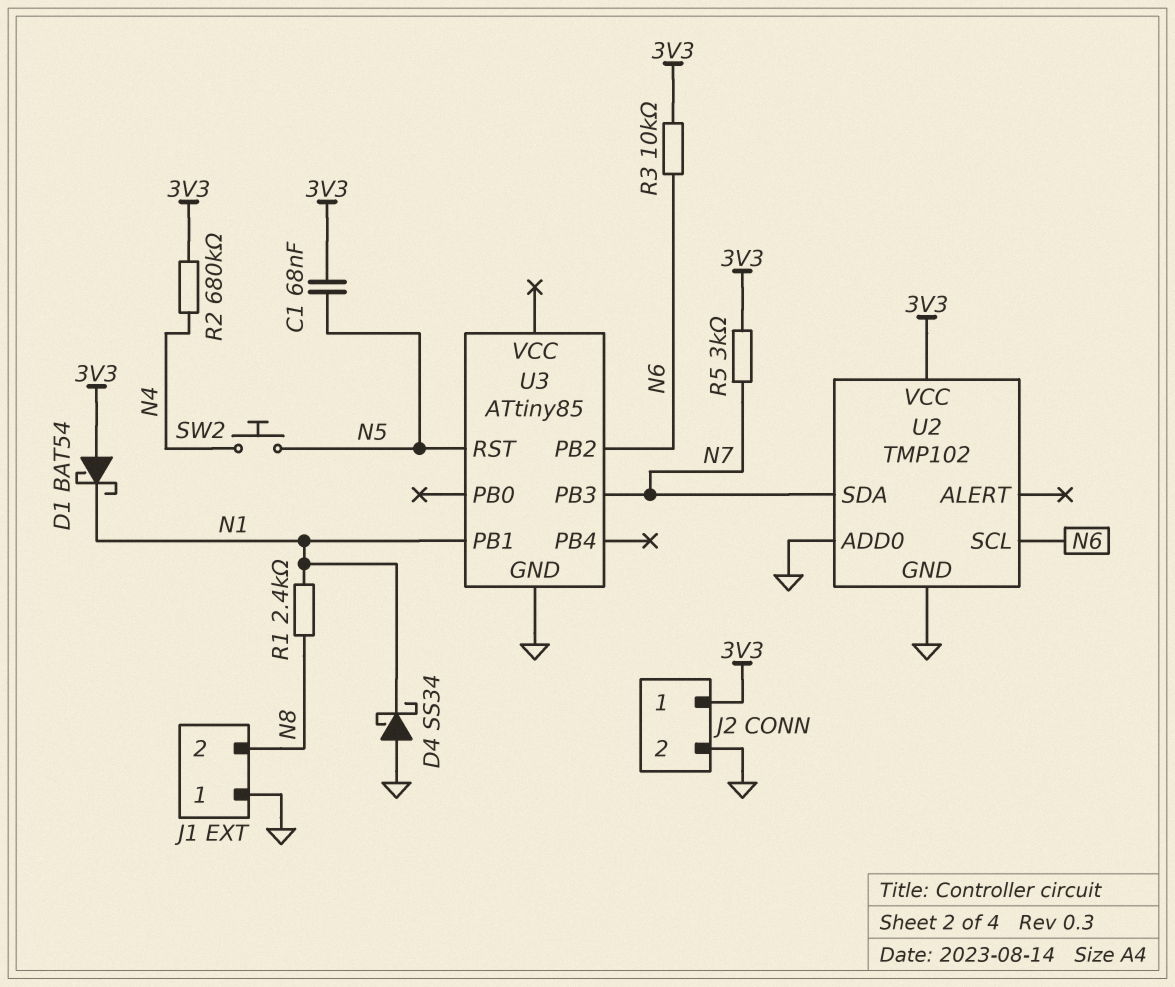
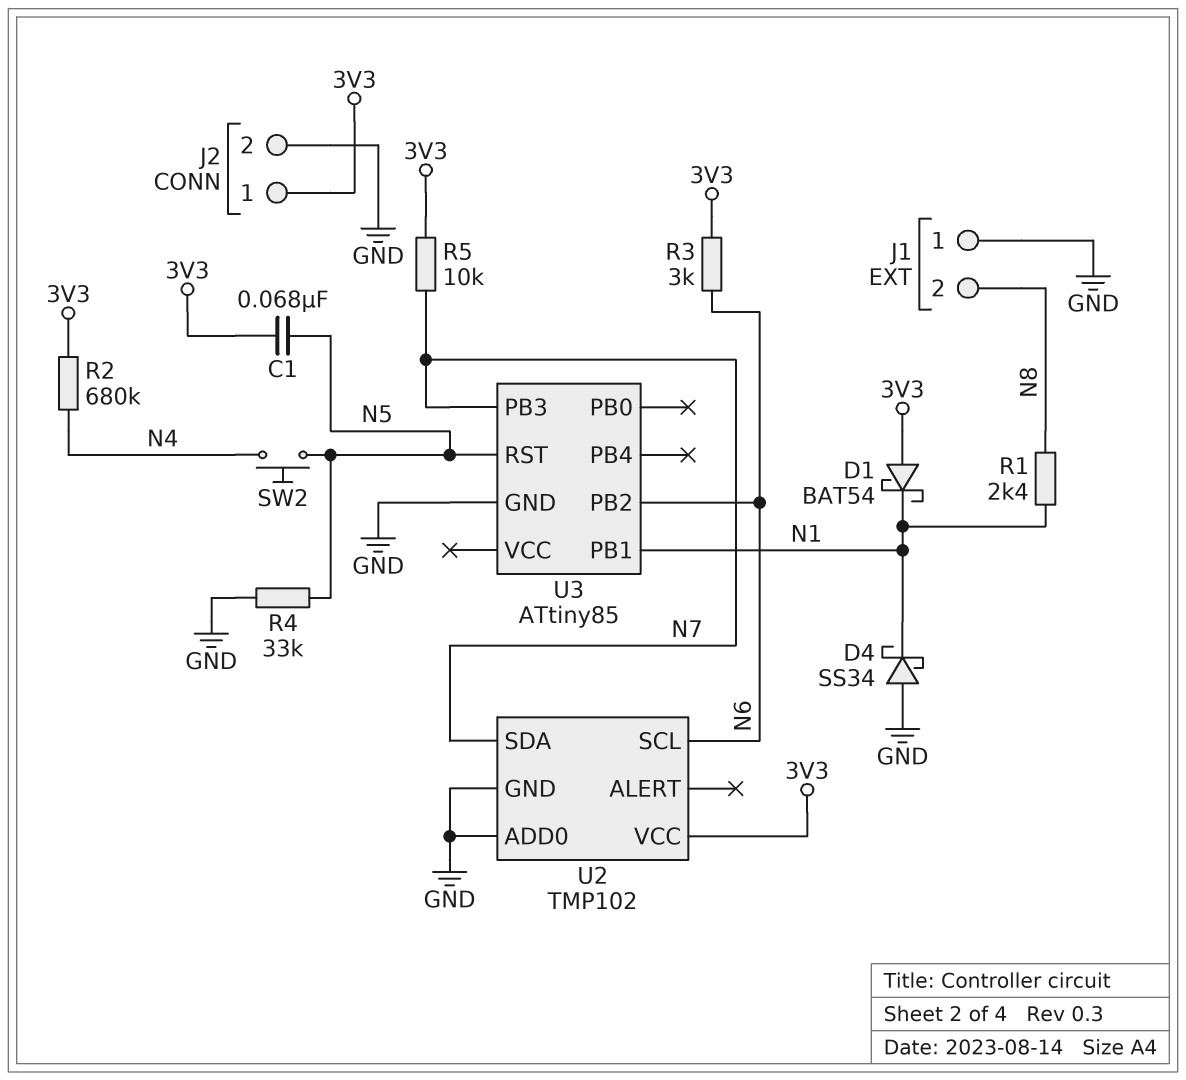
R3: 10k (3V3, N6) -> 3k (3V3, N6)
R4: none -> 33k (GND, N5)
R5: 3k (3V3, N7) -> 10k (3V3, N7)

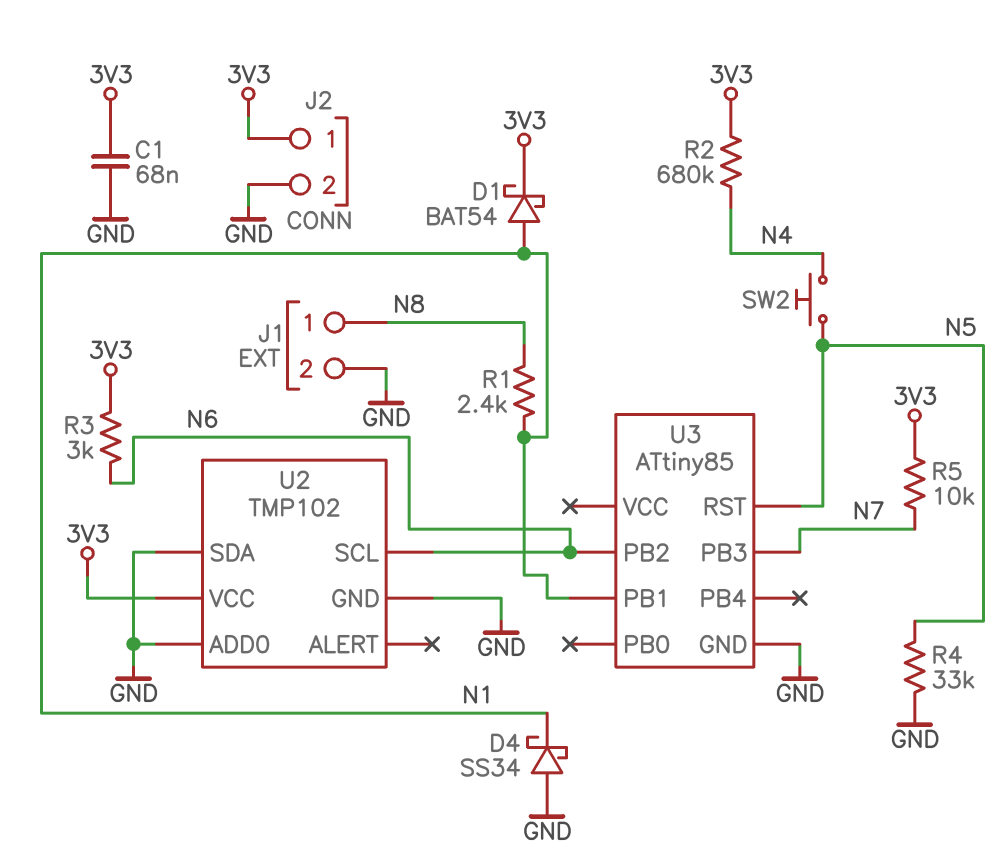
C1: 68nF (3V3, N5) -> 68nF (3V3, GND)
D1: schottky BAT54 (A 3V3, K N1) -> schottky BAT54 (A N1, K 3V3)
J1 pin 1: GND -> N8
J1 pin 2: N8 -> GND
U2 pin SDA: N7 -> GND

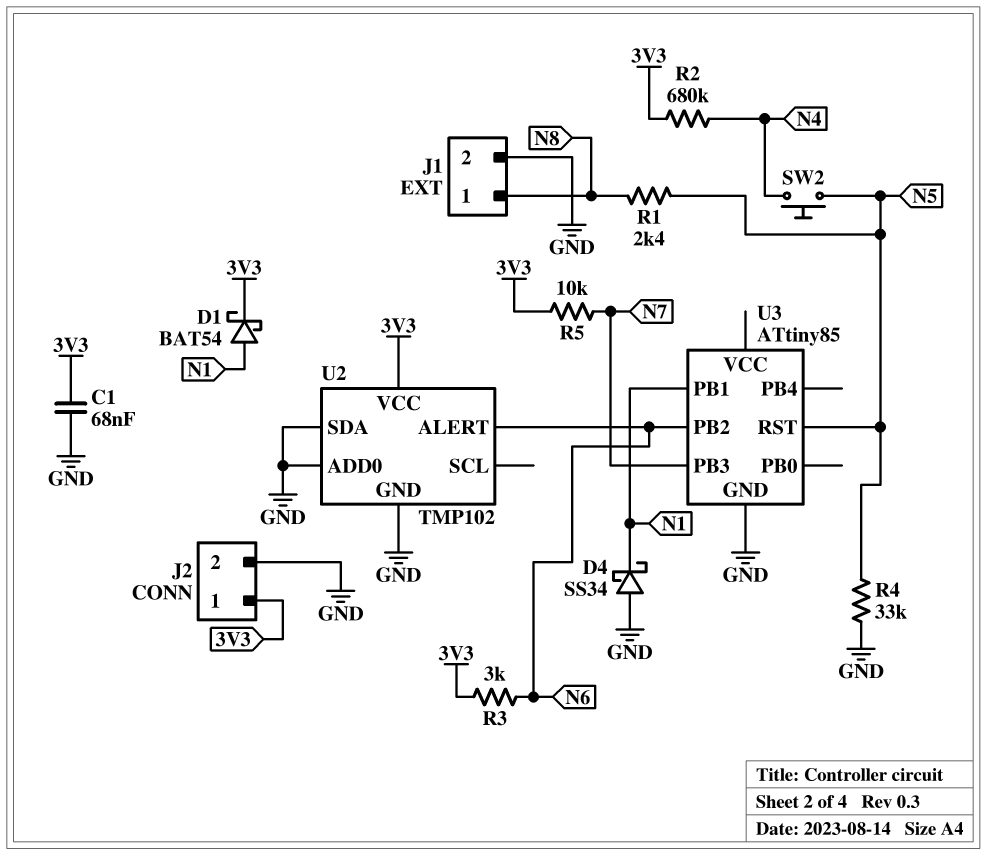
R1: 2.4k (N1, N8) -> 2.4k (N5, N8)
U2 pin ALERT: none -> N6
U2 pin SCL: N6 -> none

